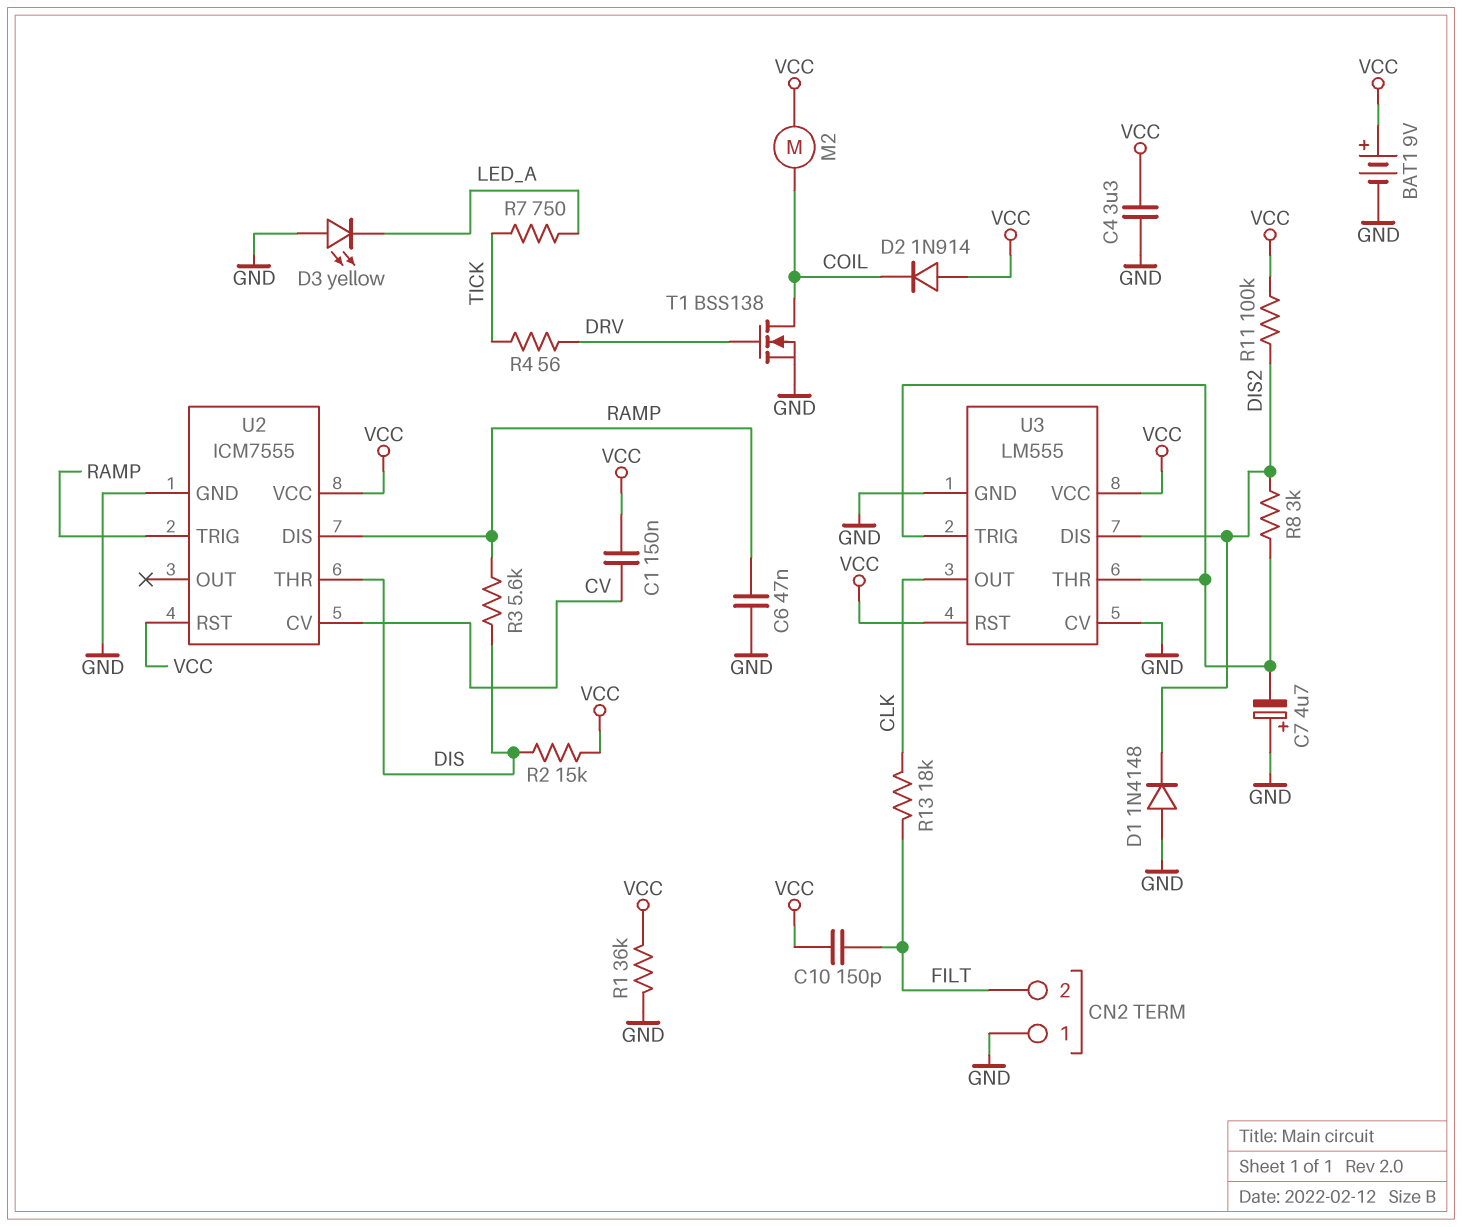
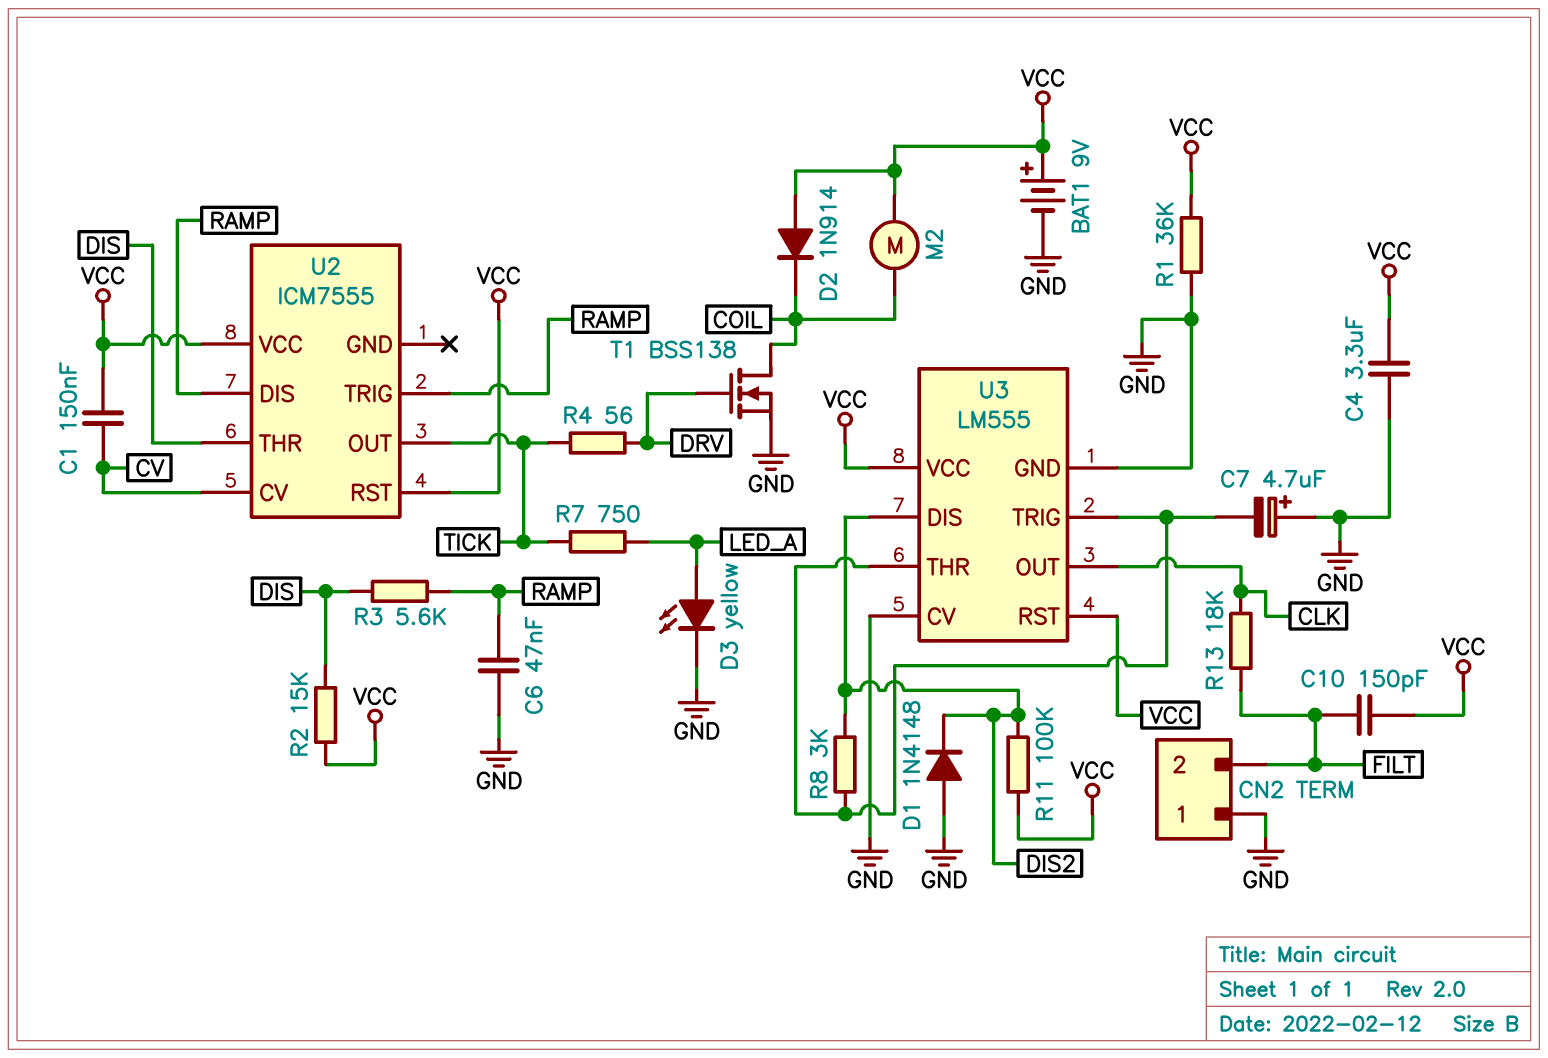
D3: LED yellow (A GND, K LED_A) -> LED yellow (A LED_A, K GND)
U2 pin GND: GND -> none
U2 pin OUT: none -> TICK

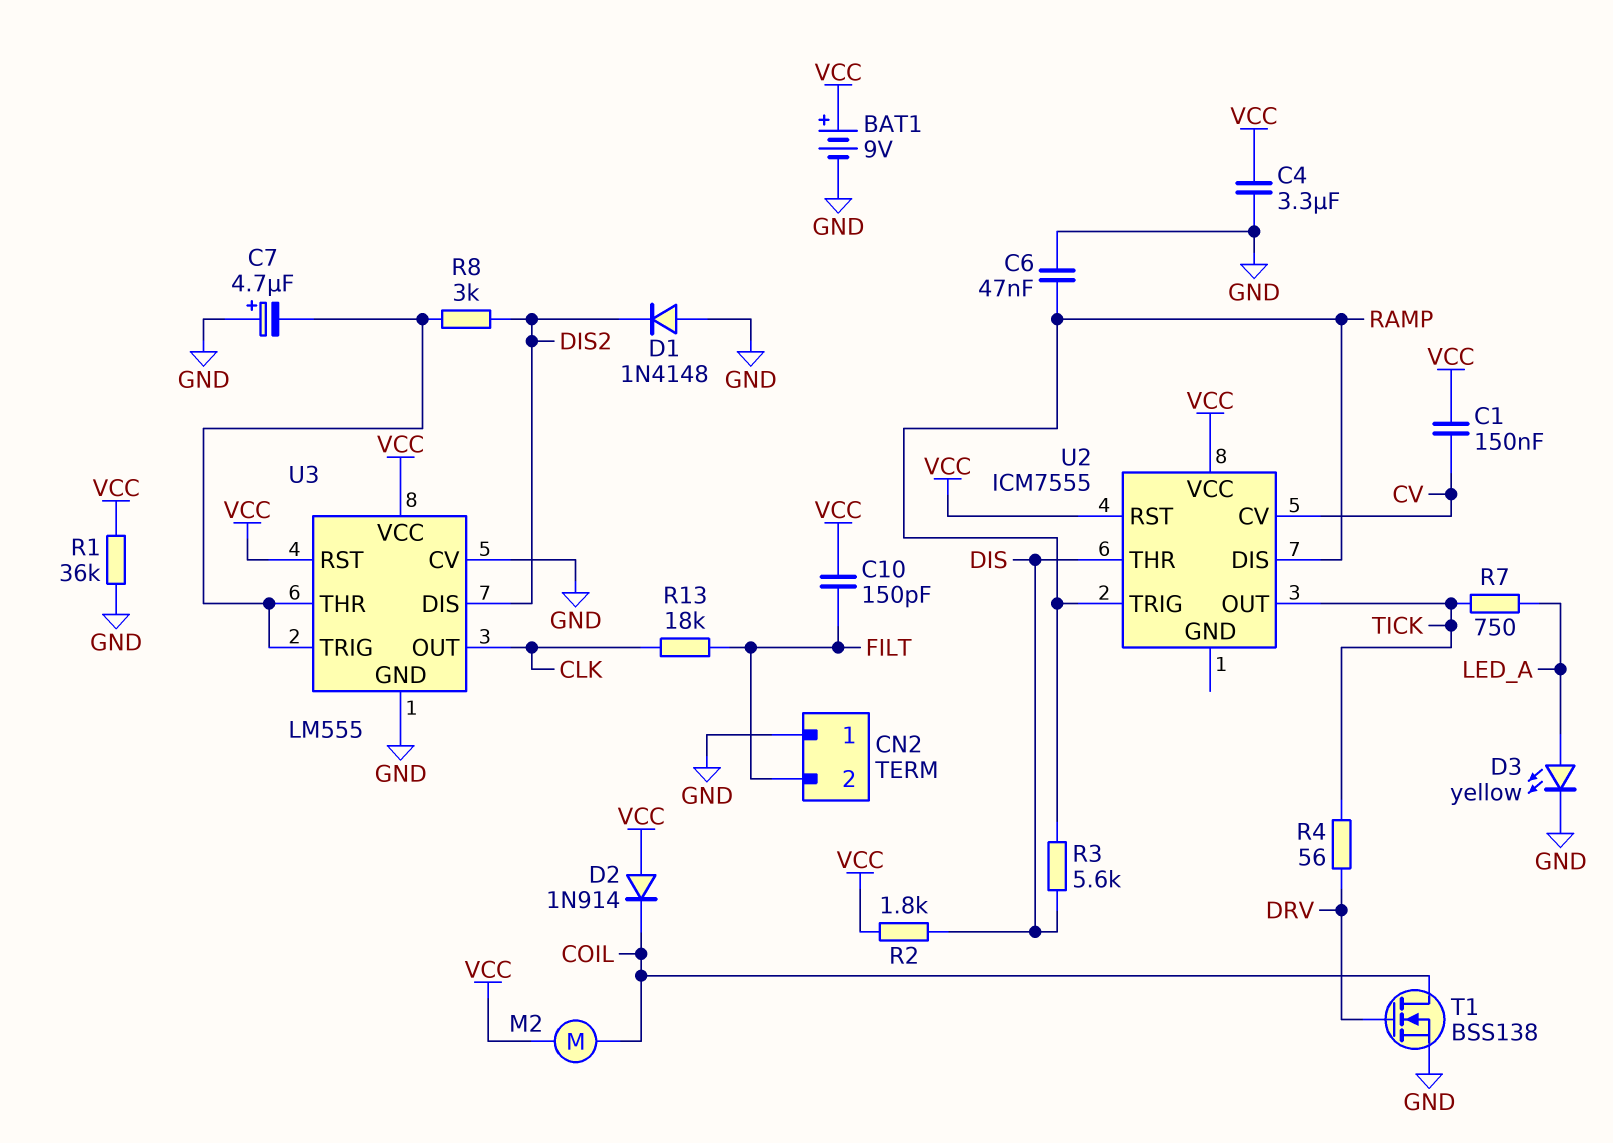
R2: 15k (DIS, VCC) -> 1.8k (DIS, VCC)
R11: 100k (DIS2, VCC) -> none

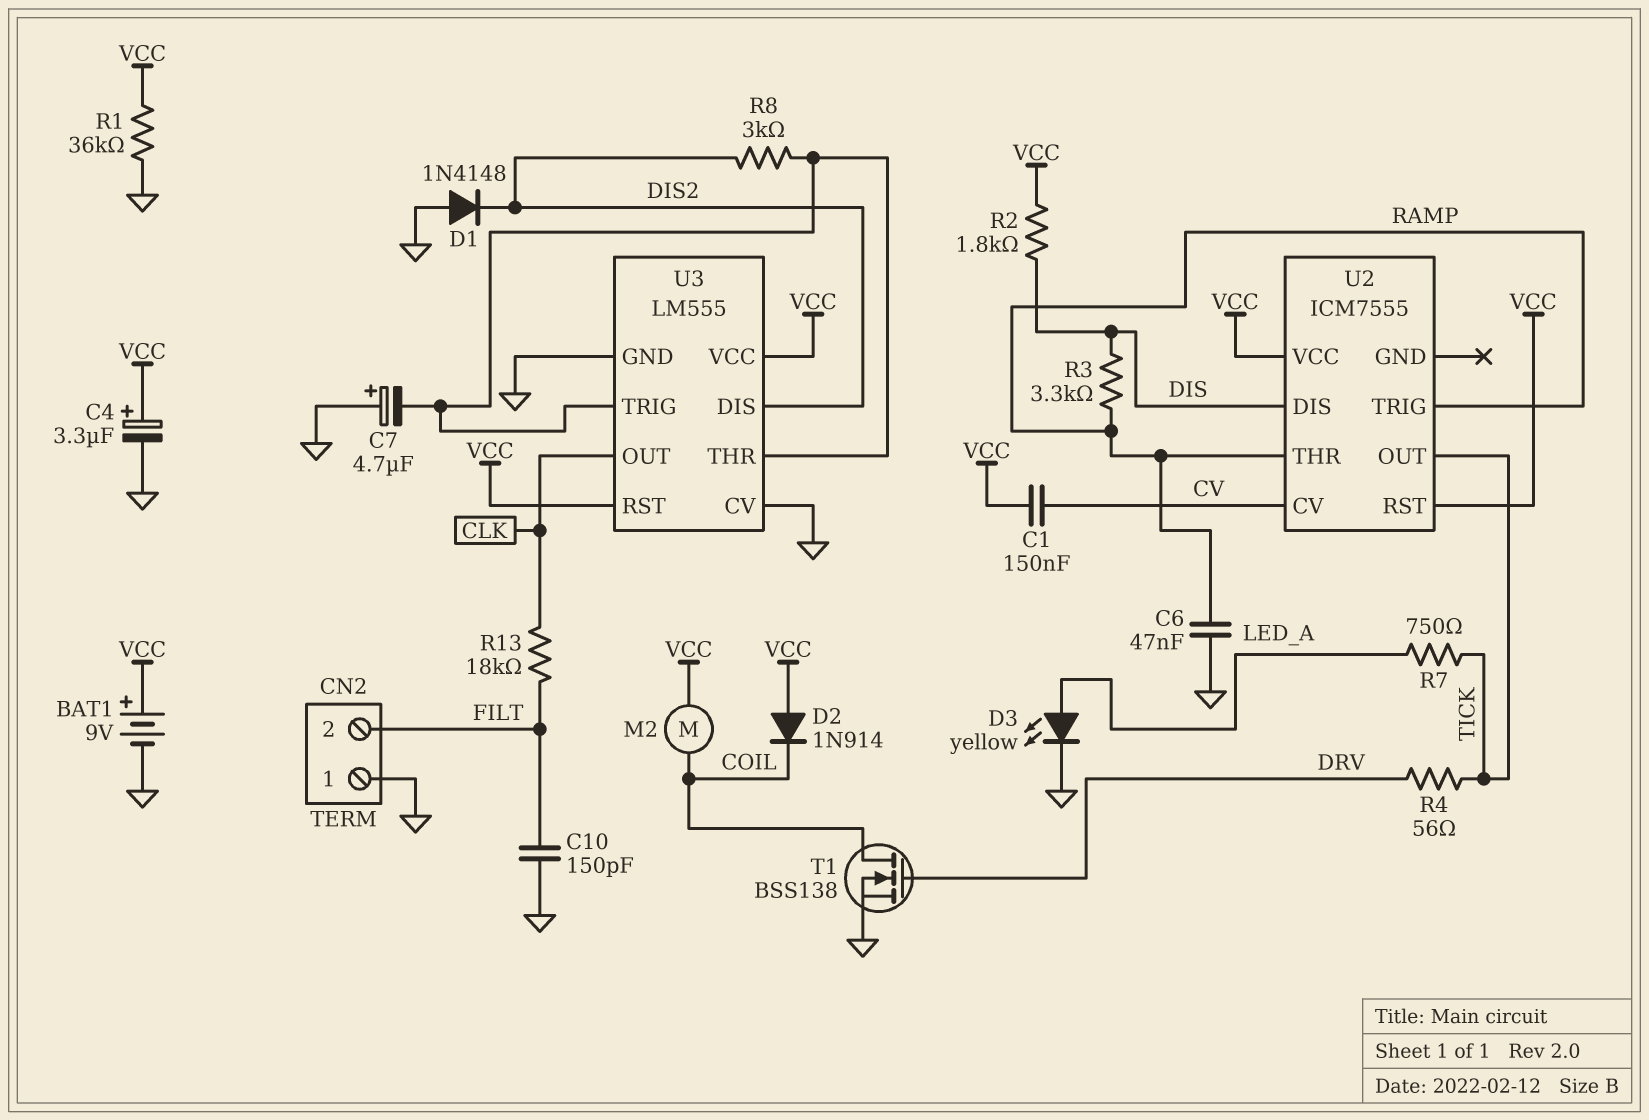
C4: 3.3uF (GND, VCC) -> 3.3uF (plus VCC, minus GND)
C10: 150pF (FILT, VCC) -> 150pF (FILT, GND)
R3: 5.6k (DIS, RAMP) -> 3.3k (DIS, RAMP)
U2 pin DIS: RAMP -> DIS
U2 pin THR: DIS -> RAMP

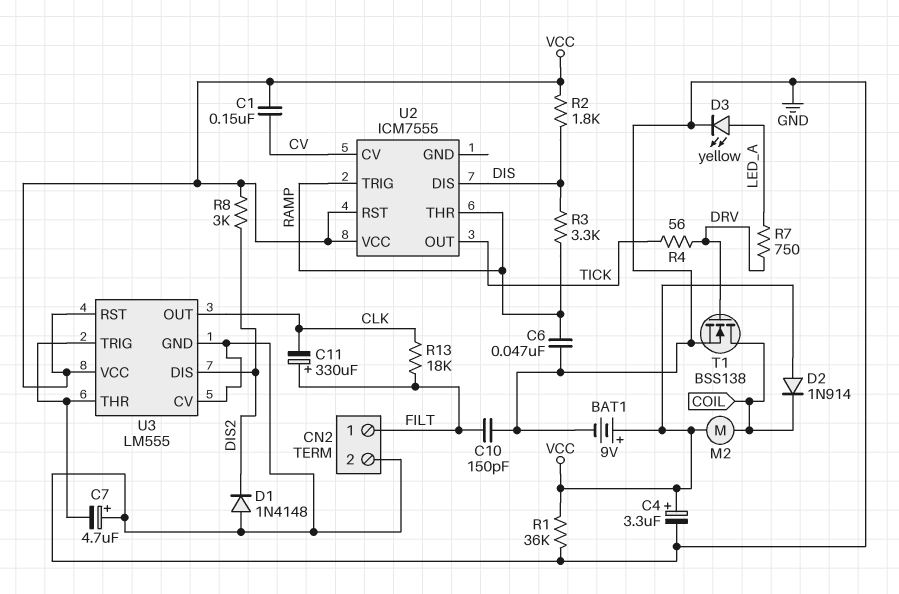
C11: none -> 330uF (plus FILT, minus CLK)
CN2 pin 1: GND -> FILT
CN2 pin 2: FILT -> GND
R7: 750 (LED_A, TICK) -> 750 (DRV, LED_A)
R8: 3k (DIS2, U3/THR) -> 3k (DIS2, VCC)

